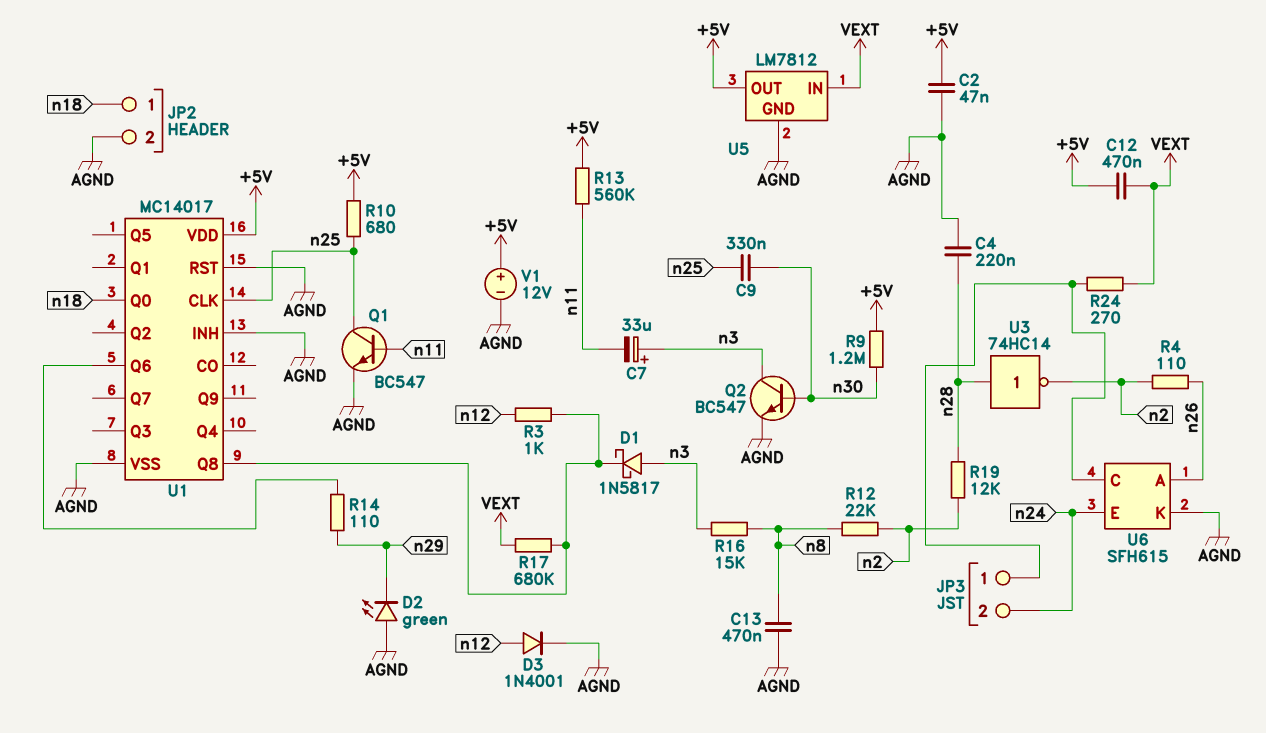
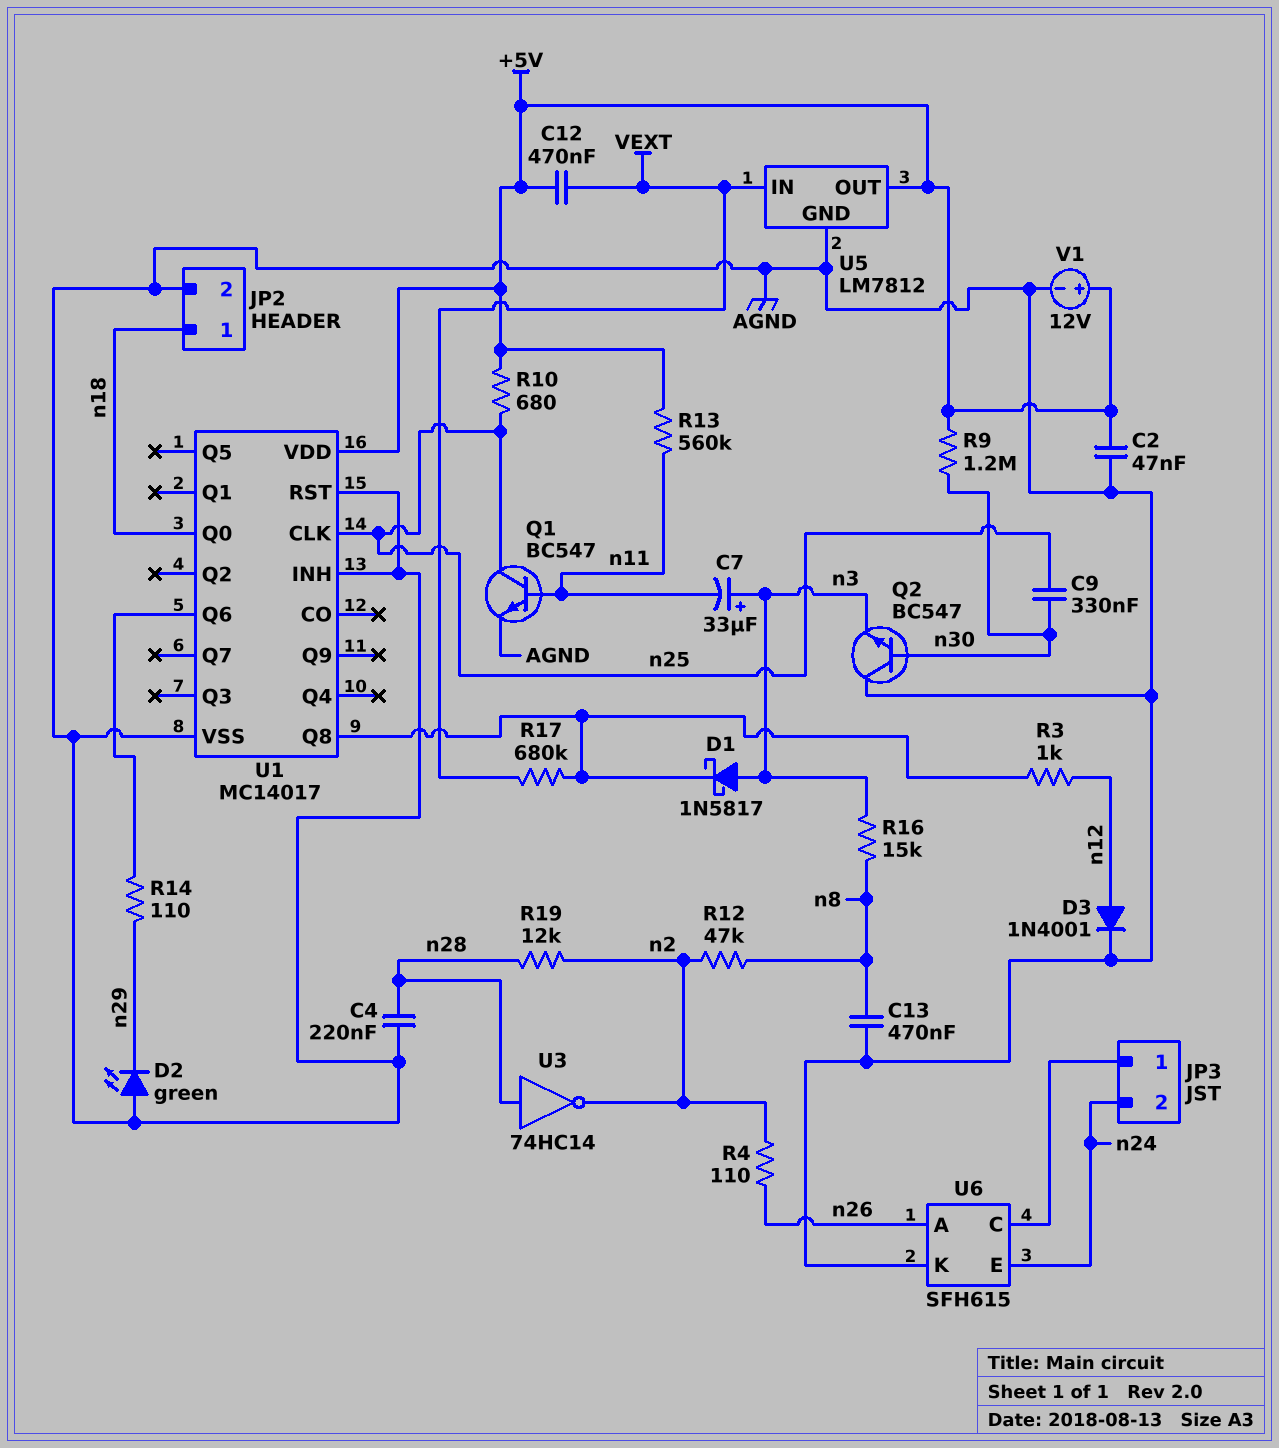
Q2: NPN BC547 (B n30, C n3, E AGND) -> NPN BC547 (B n30, C AGND, E n3)
R12: 22k (n2, n8) -> 47k (n2, n8)
R24: 270 (JP3/1, VEXT) -> none

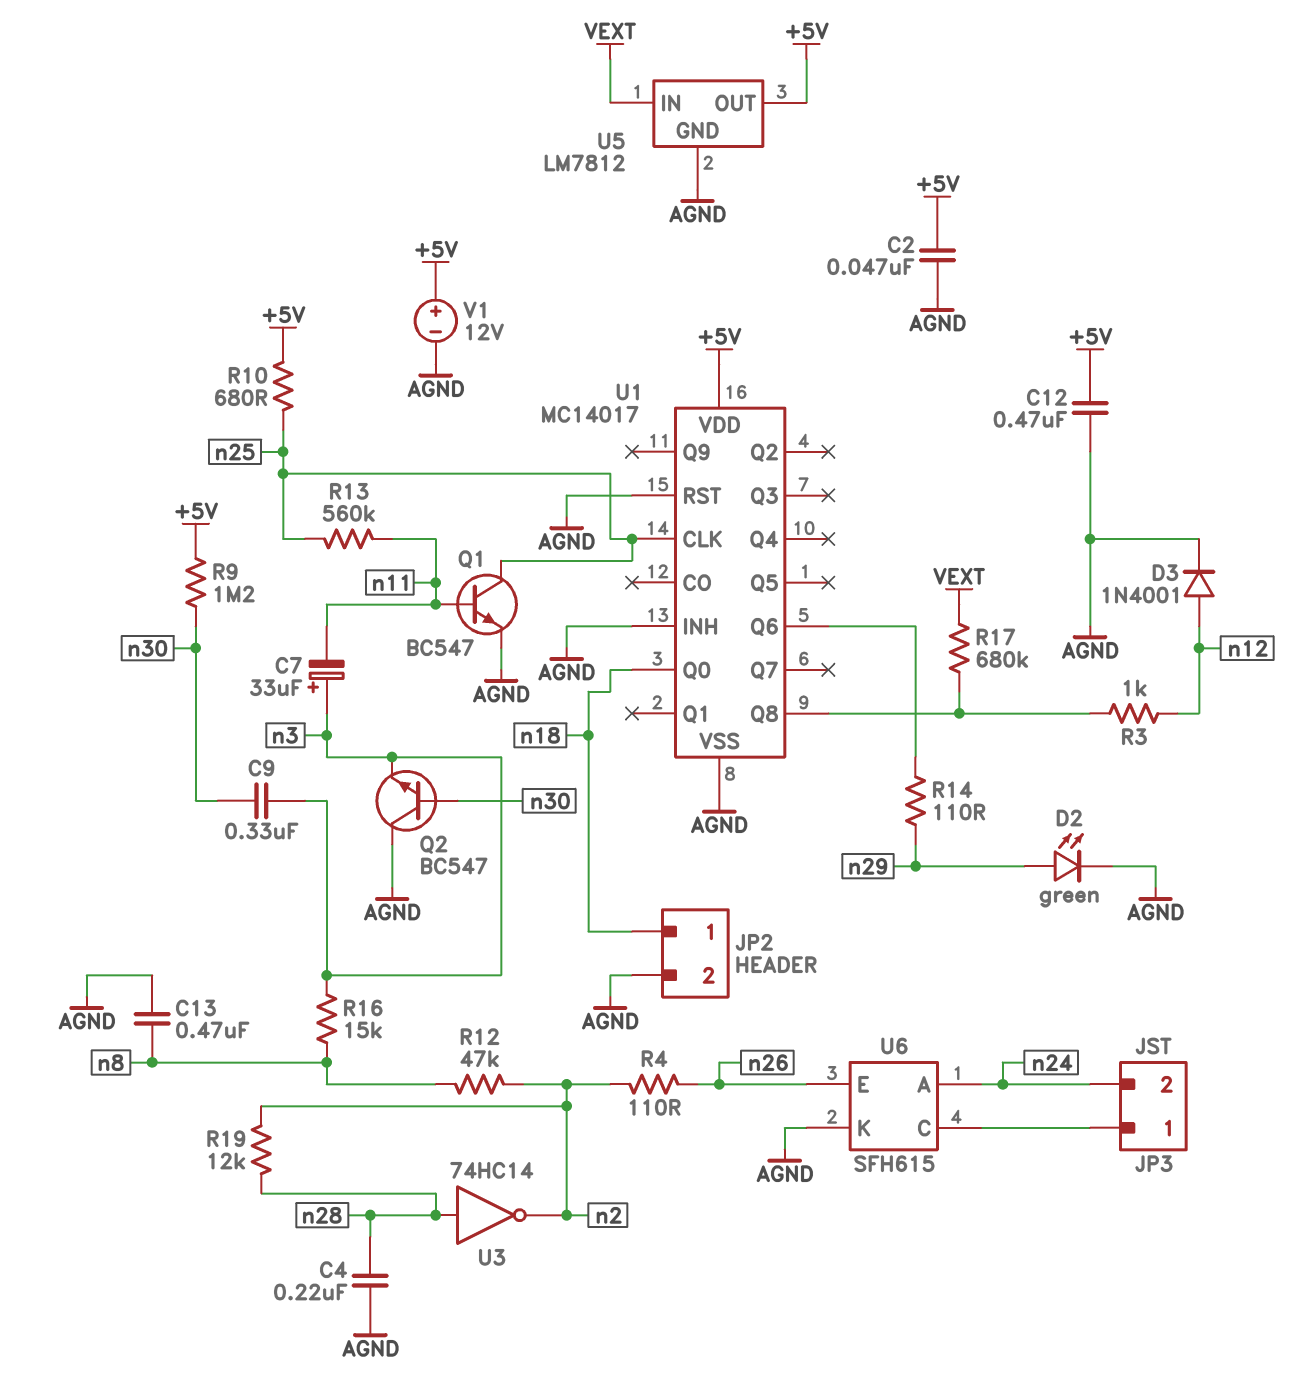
C9: 330nF (n25, n30) -> 330nF (n3, n30)
C12: 470nF (+5V, VEXT) -> 470nF (+5V, AGND)
D1: schottky 1N5817 (A n3, K U1/Q8) -> none
D2: LED green (A AGND, K n29) -> LED green (A n29, K AGND)
R13: 560k (+5V, n11) -> 560k (n11, n25)
U6 pin A: n26 -> n24
U6 pin E: n24 -> n26

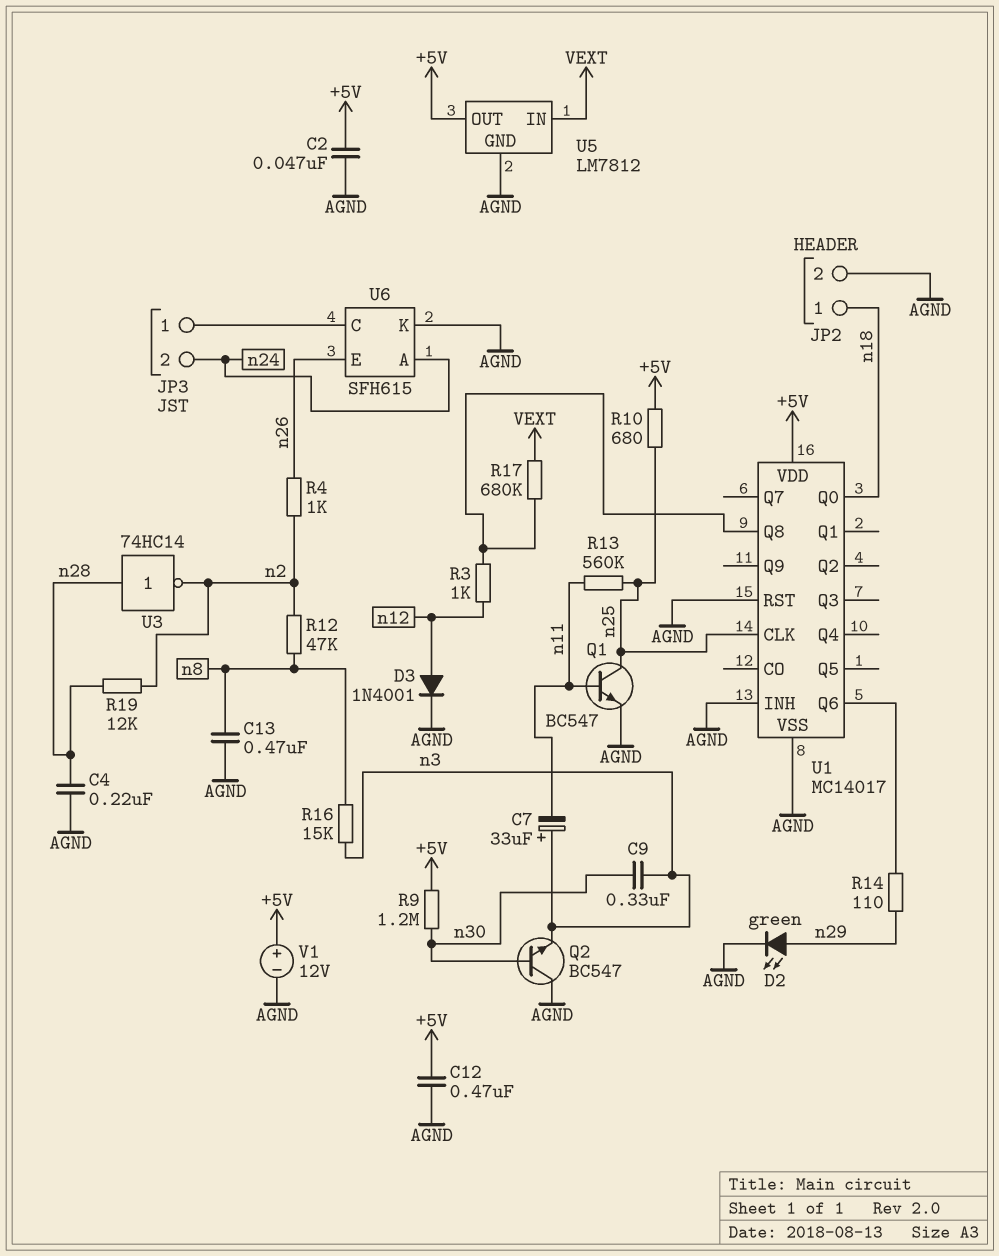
R4: 110 (n2, n26) -> 1k (n2, n26)

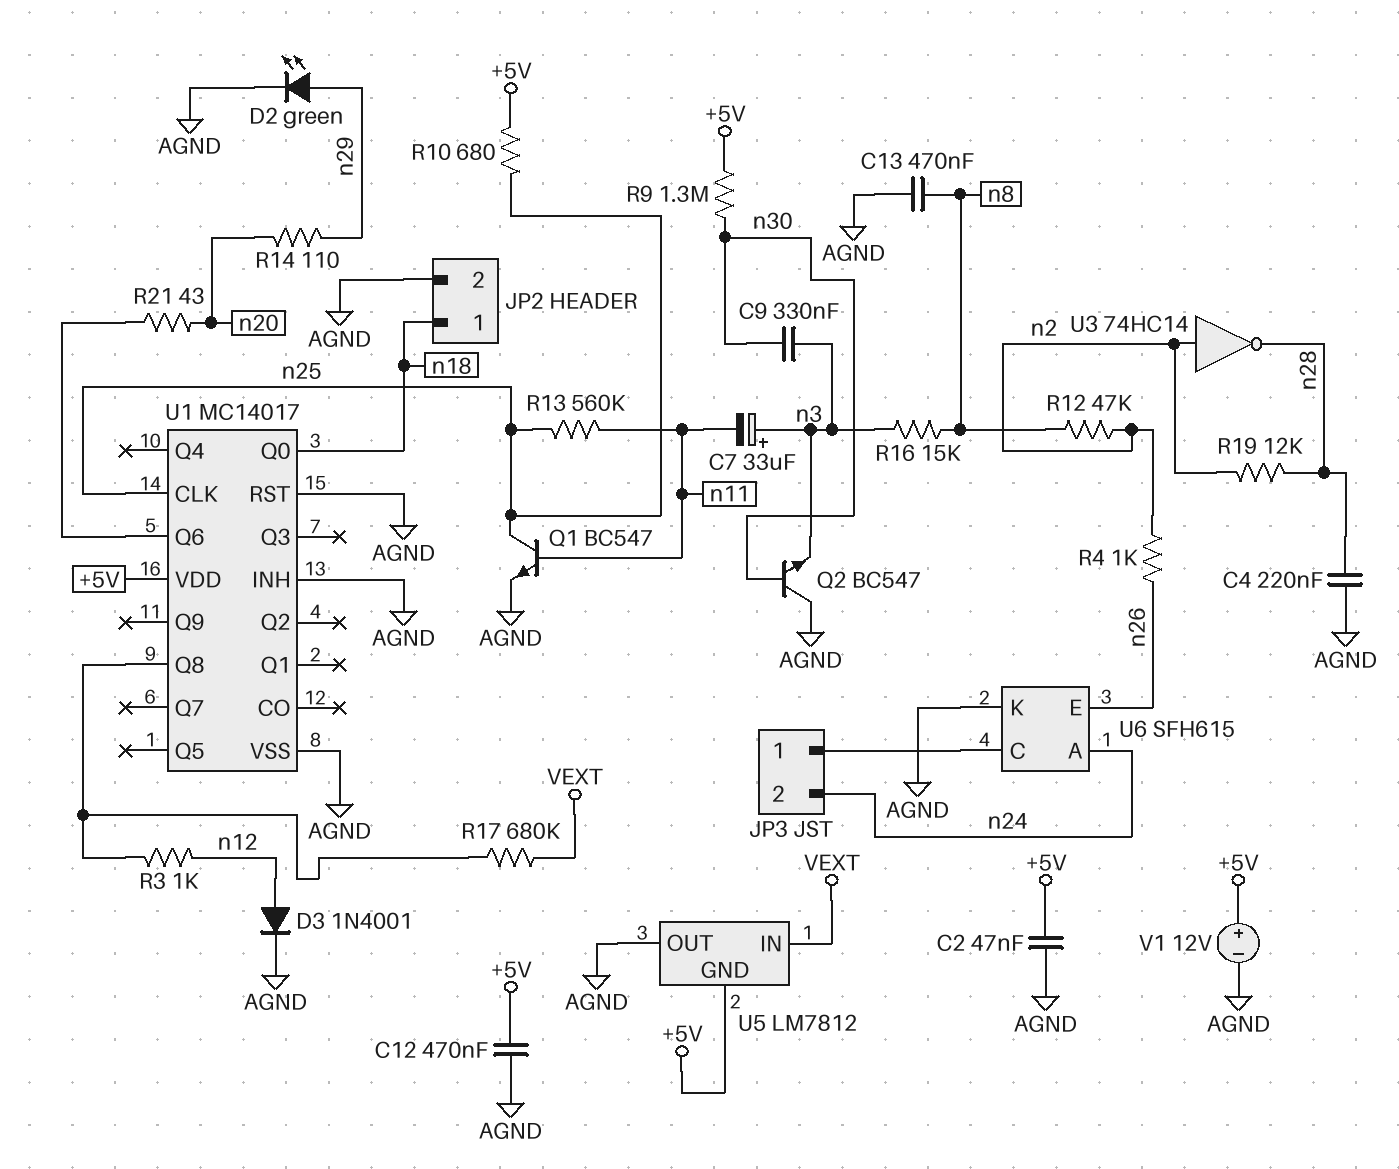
R9: 1.2M (+5V, n30) -> 1.3M (+5V, n30)
R14: 110 (U1/Q6, n29) -> 110 (n20, n29)
R21: none -> 43 (U1/Q6, n20)
U3: NOT 74HC14 (in n28, out n2) -> NOT 74HC14 (in n2, out n28)
U5 pin GND: AGND -> +5V
U5 pin OUT: +5V -> AGND

